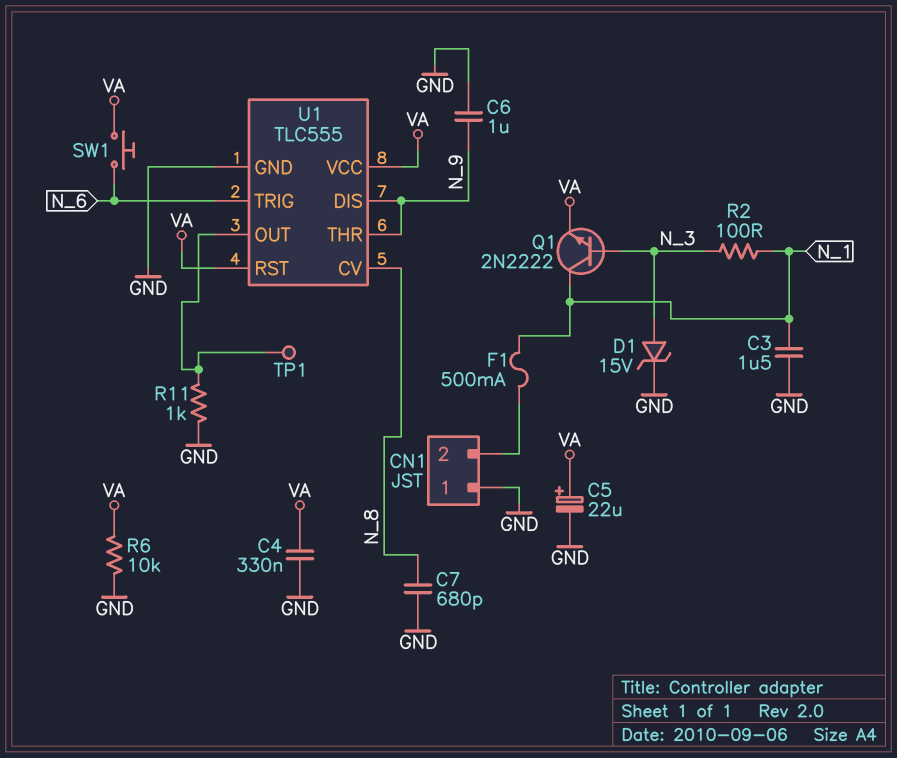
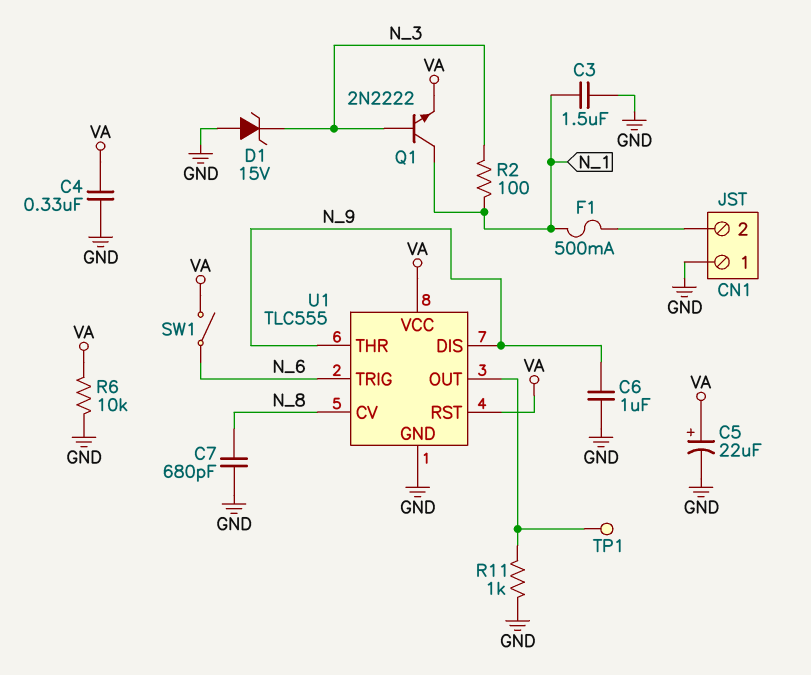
D1: zener 15V (A N_3, K GND) -> zener 15V (A GND, K N_3)
SW1: button (N_6, VA) -> switch (N_6, VA)

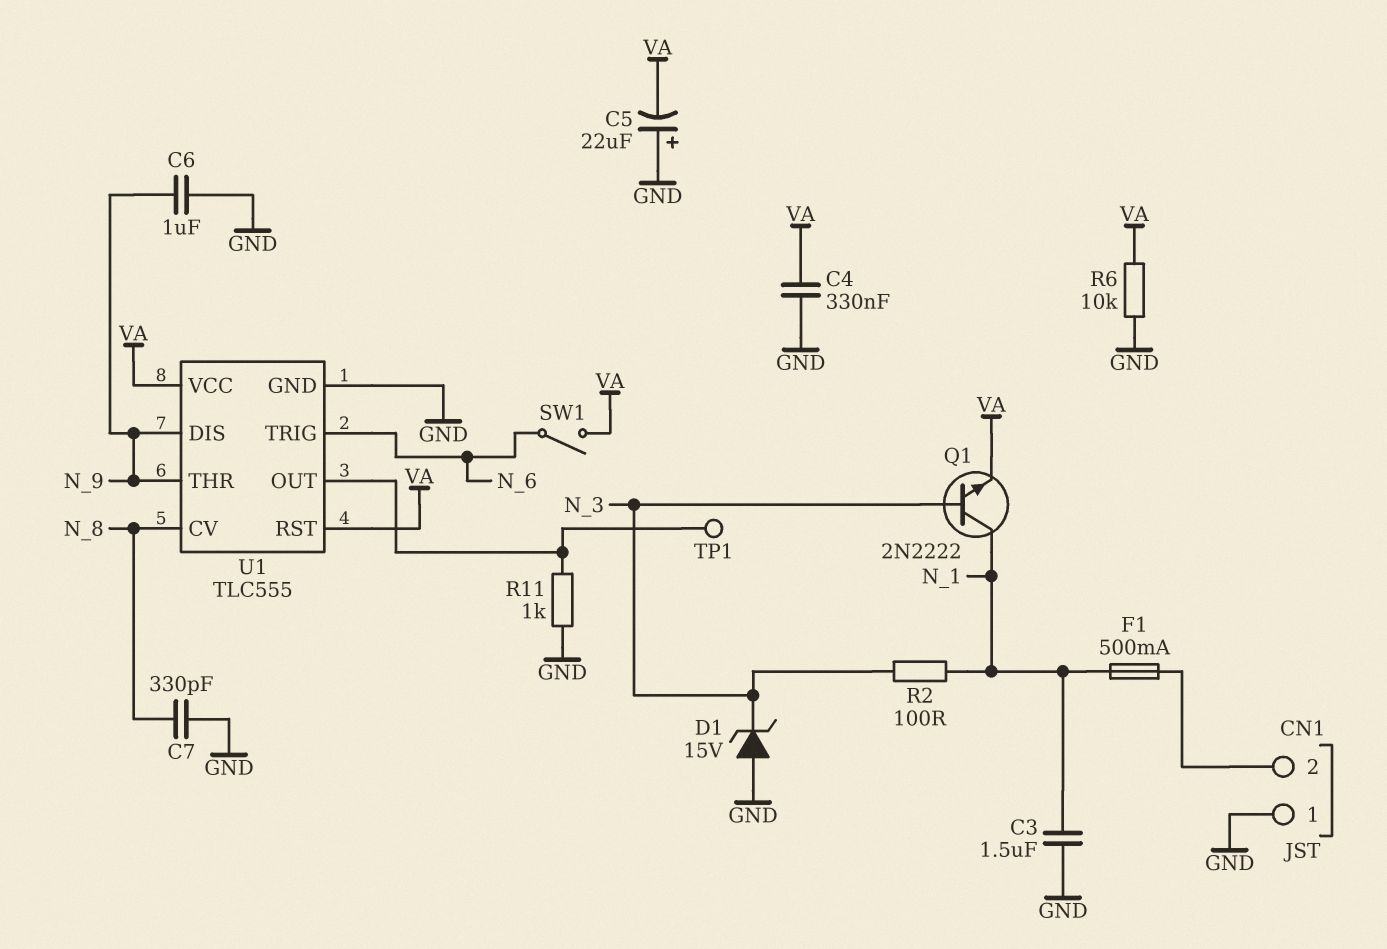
C5: 22uF (plus VA, minus GND) -> 22uF (plus GND, minus VA)
C7: 680pF (GND, N_8) -> 330pF (GND, N_8)

